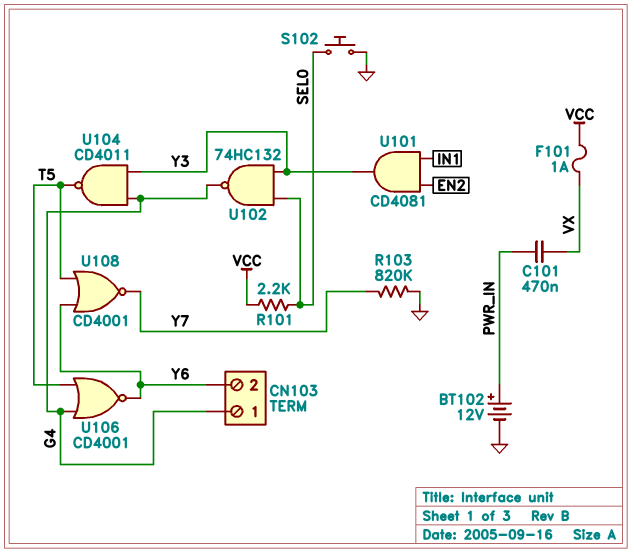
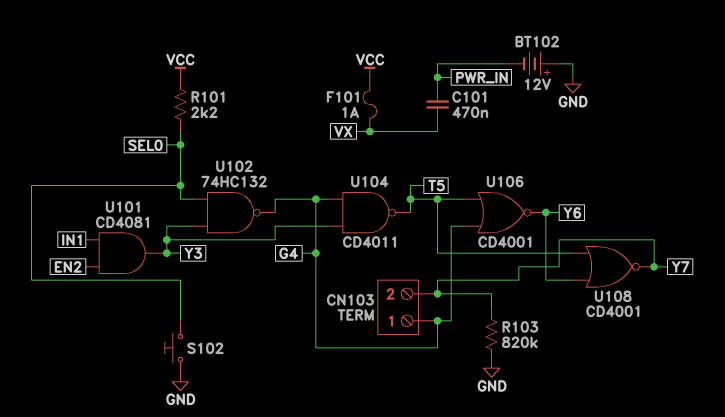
BT102: 12V (plus PWR_IN, minus GND) -> 12V (plus GND, minus PWR_IN)
CN103 pin 2: Y6 -> Y7

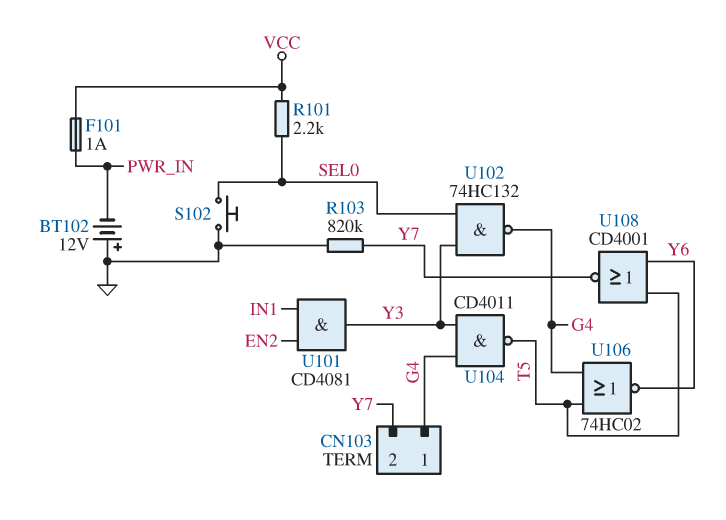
C101: 470nF (PWR_IN, VX) -> none
F101: 1A (VCC, VX) -> 1A (PWR_IN, VCC)
U106: NOR CD4001 (in G4, in T5, out Y6) -> NOR 74HC02 (in G4, in T5, out Y6)

